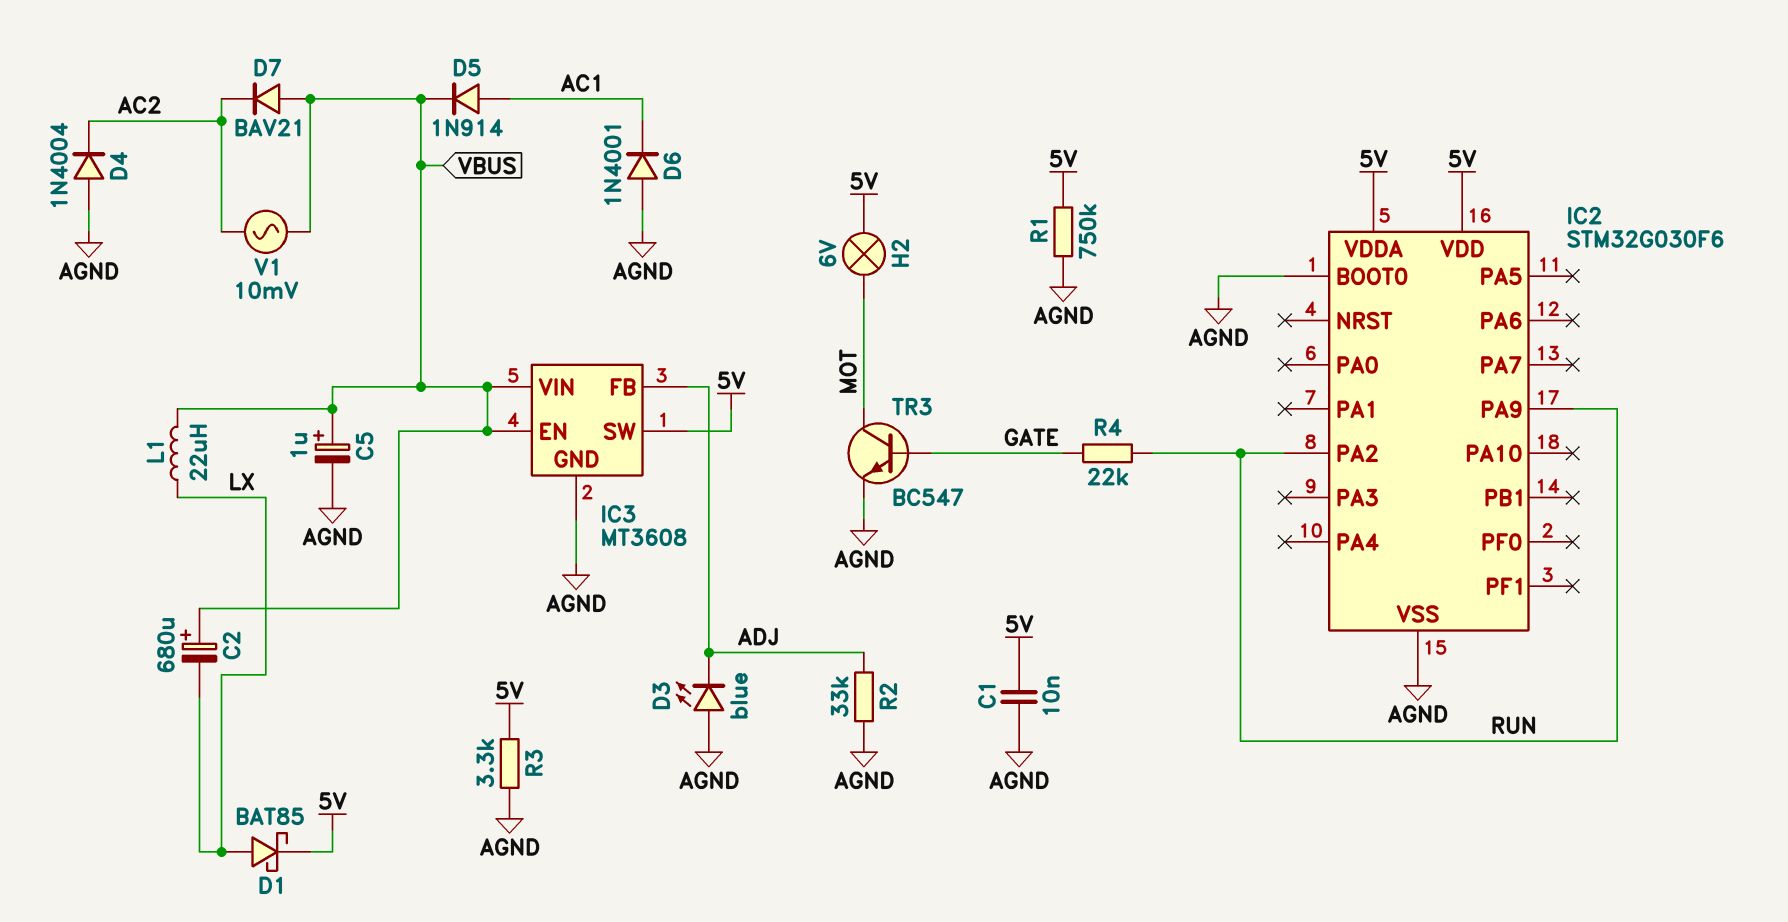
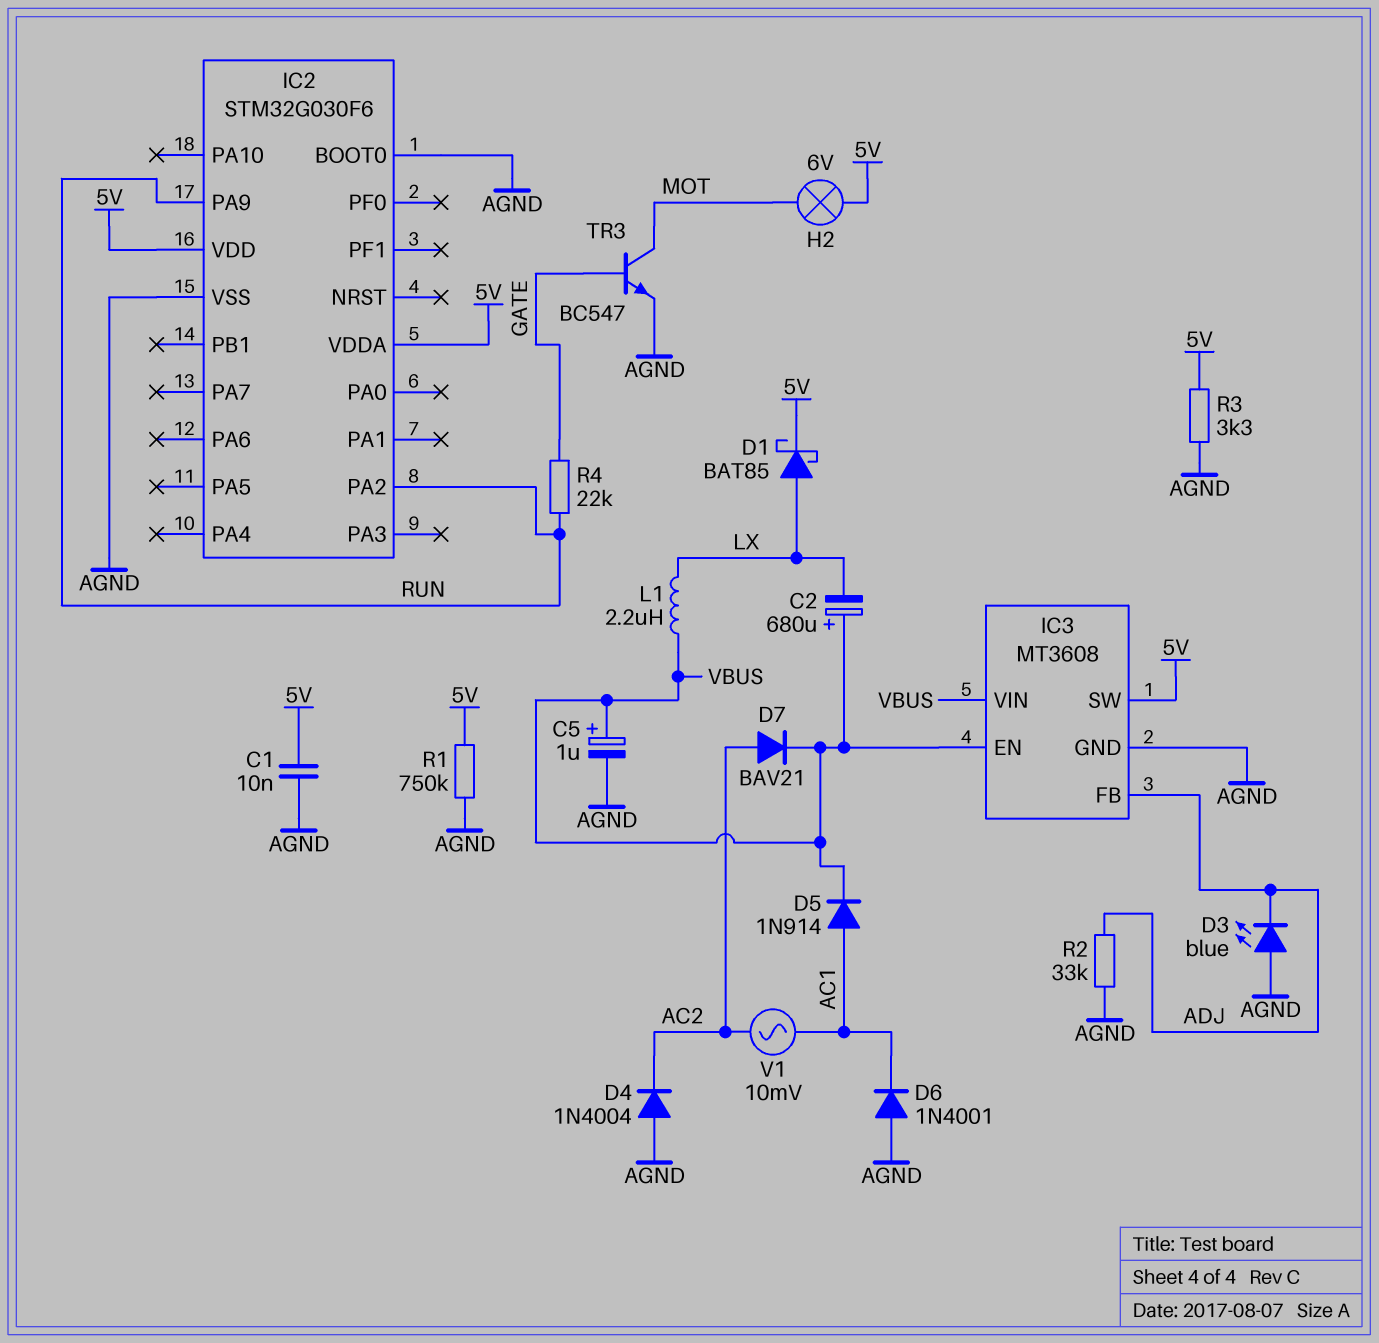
D7: diode BAV21 (A VBUS, K AC2) -> diode BAV21 (A AC2, K VBUS)
L1: 22uH (LX, VBUS) -> 2.2uH (LX, VBUS)
V1: AC 10mV (AC2, VBUS) -> AC 10mV (AC1, AC2)

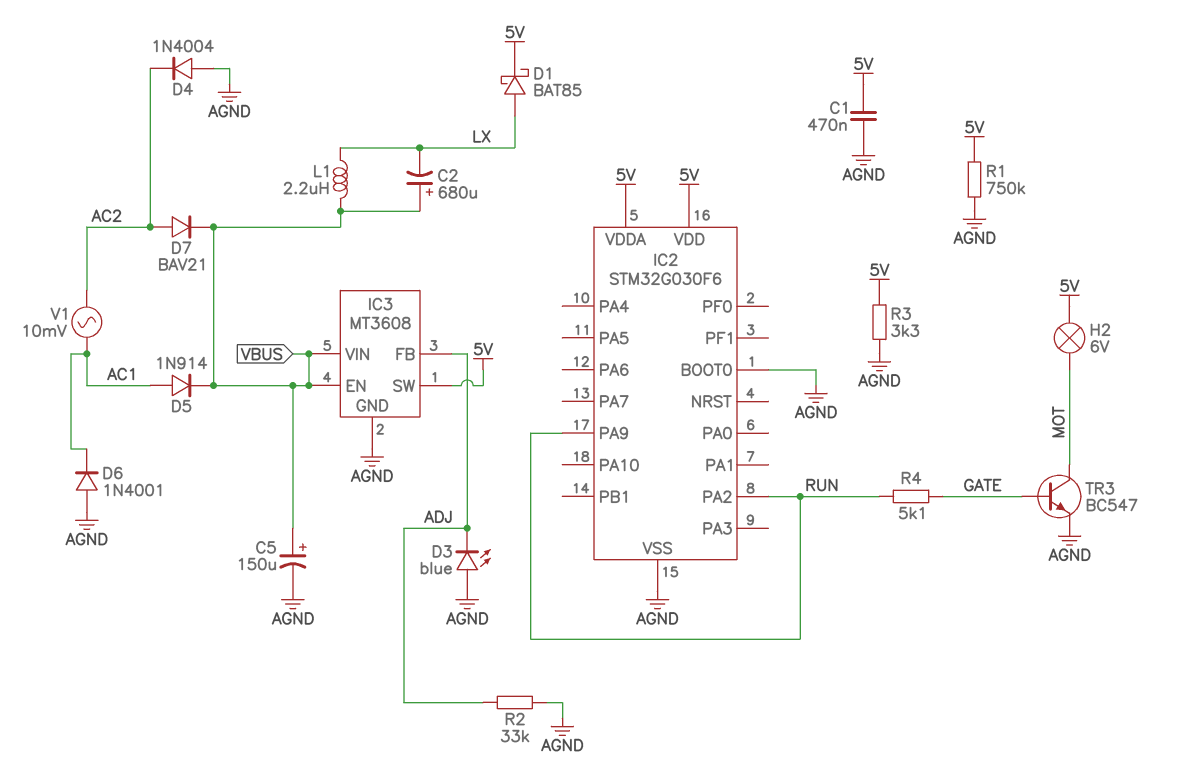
C1: 10nF (5V, AGND) -> 470nF (5V, AGND)
C5: 1uF (plus VBUS, minus AGND) -> 150uF (plus VBUS, minus AGND)
R4: 22k (GATE, RUN) -> 5.1k (GATE, RUN)

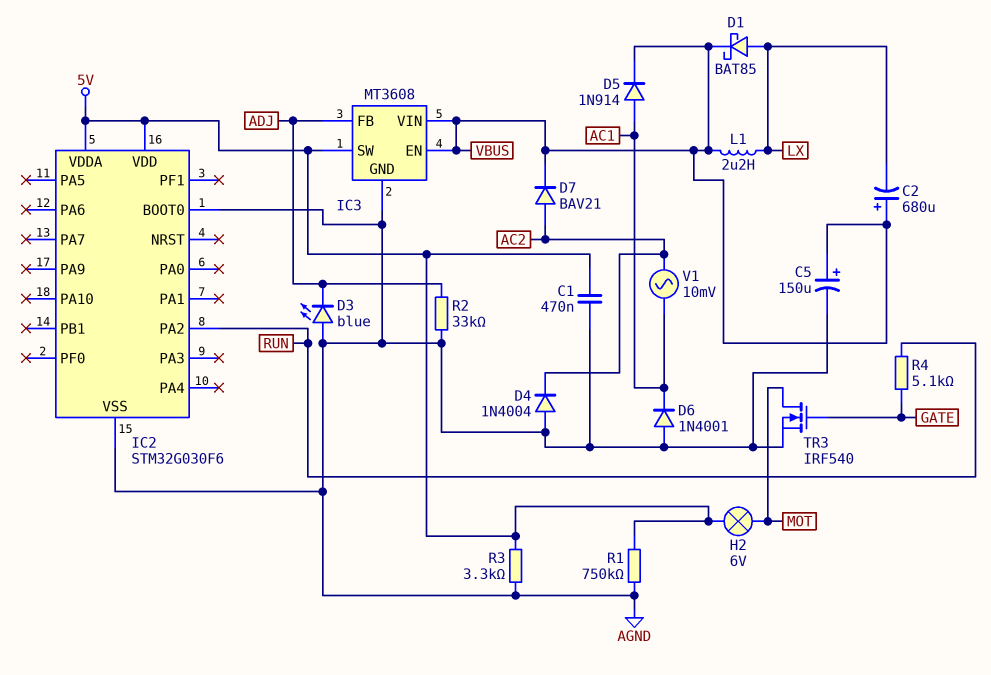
D1: schottky BAT85 (A LX, K 5V) -> schottky BAT85 (A LX, K VBUS)
IC2 pin PA9: RUN -> none
TR3: NPN BC547 (B GATE, C MOT, E AGND) -> NMOS IRF540 (G GATE, D MOT, S AGND)

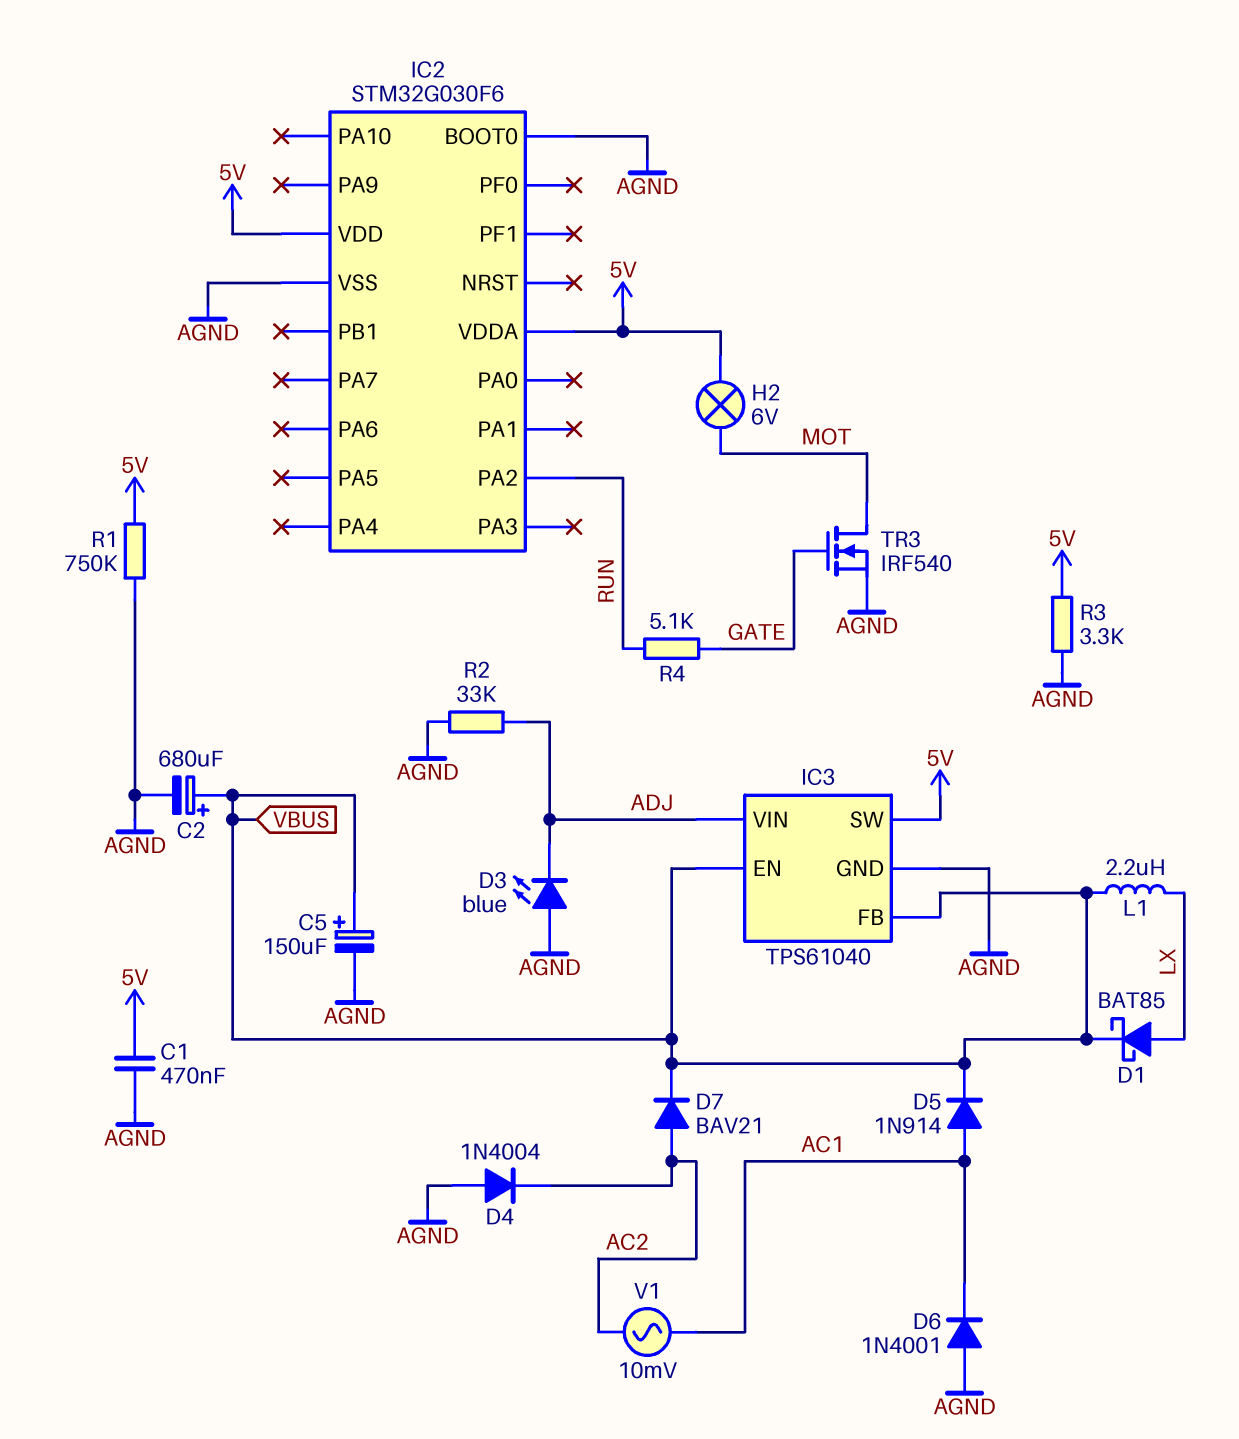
C2: 680uF (plus VBUS, minus LX) -> 680uF (plus VBUS, minus AGND)
IC3: MT3608 -> TPS61040
IC3 pin FB: ADJ -> VBUS
IC3 pin VIN: VBUS -> ADJ

